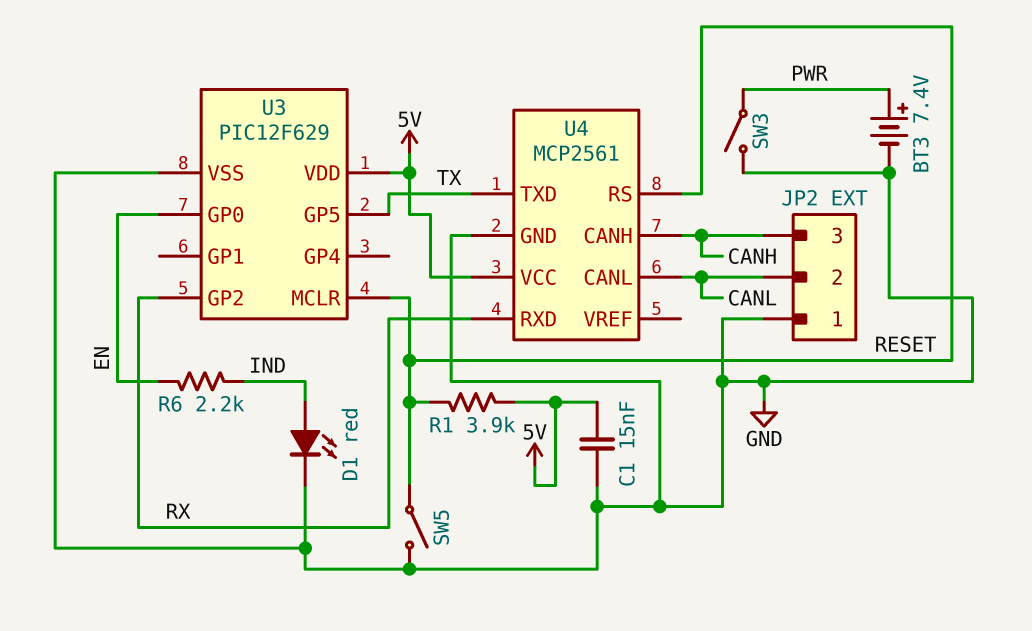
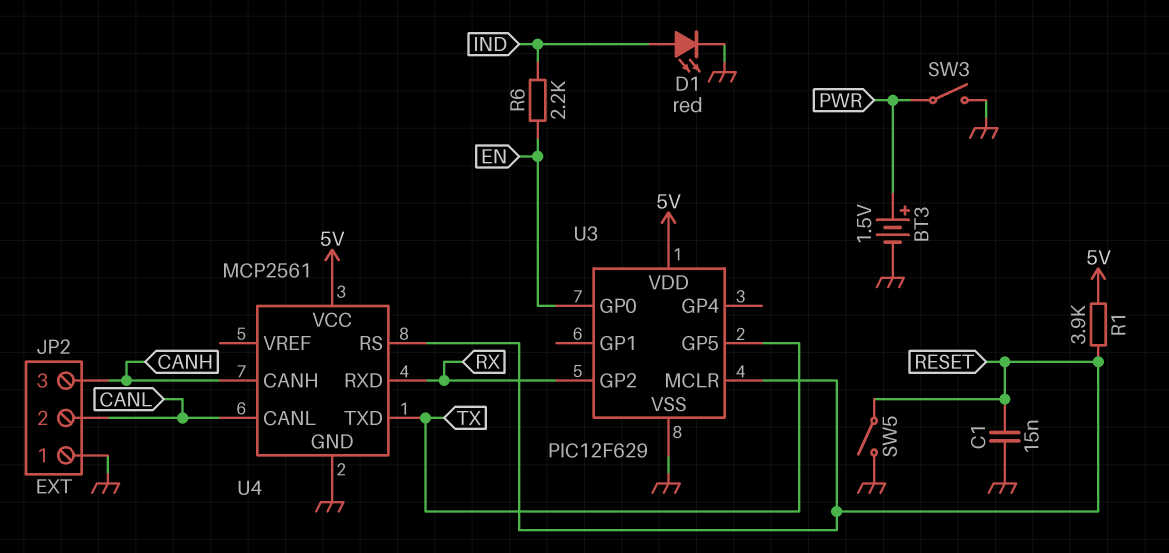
BT3: 7.4V (plus PWR, minus GND) -> 1.5V (plus PWR, minus GND)
C1: 15nF (5V, GND) -> 15nF (GND, RESET)

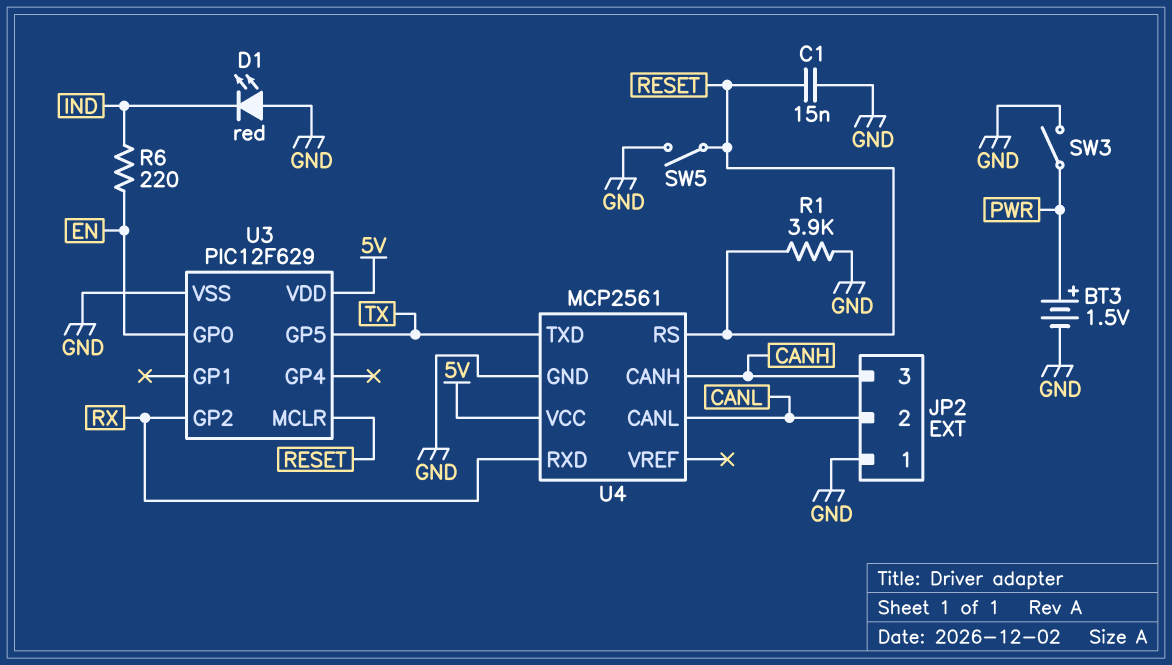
D1: LED red (A IND, K GND) -> LED red (A GND, K IND)
R1: 3.9k (5V, RESET) -> 3.9k (GND, RESET)
R6: 2.2k (EN, IND) -> 220 (EN, IND)

